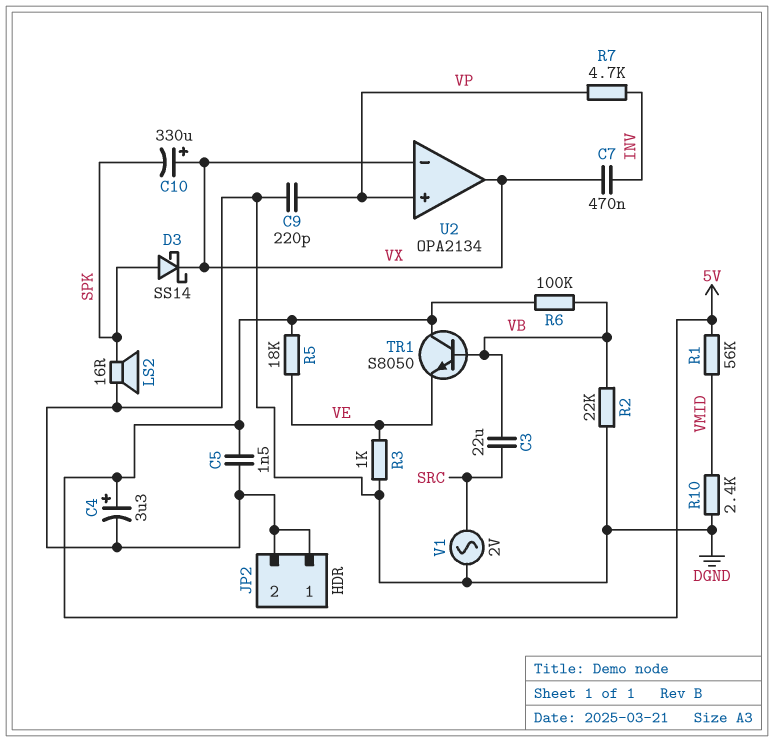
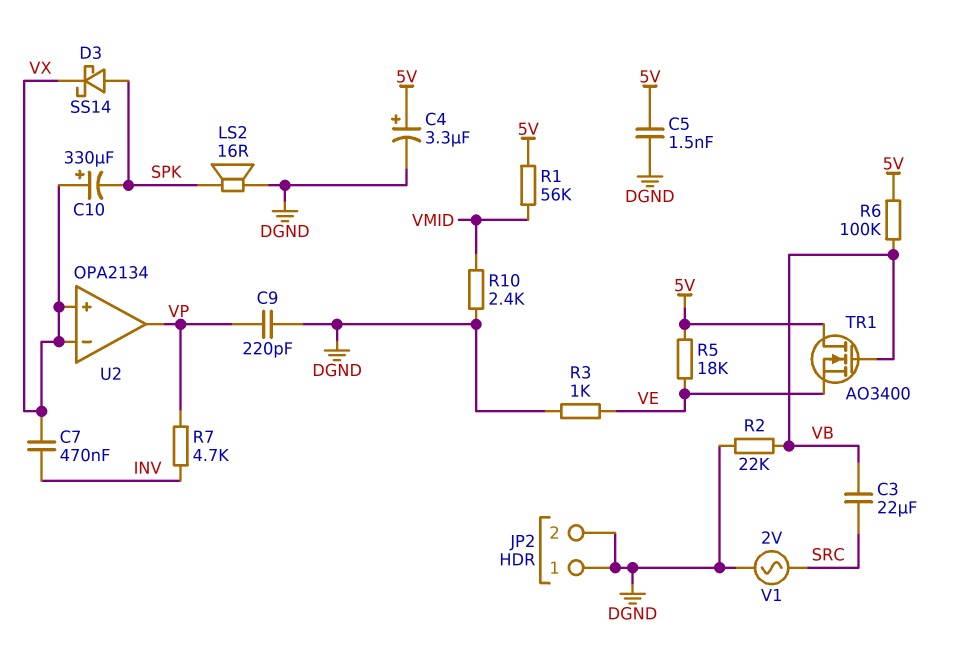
TR1: NPN S8050 (B VB, C 5V, E VE) -> NMOS AO3400 (G VB, D 5V, S VE)
U2 pin in+: VP -> VX
U2 pin out: VX -> VP

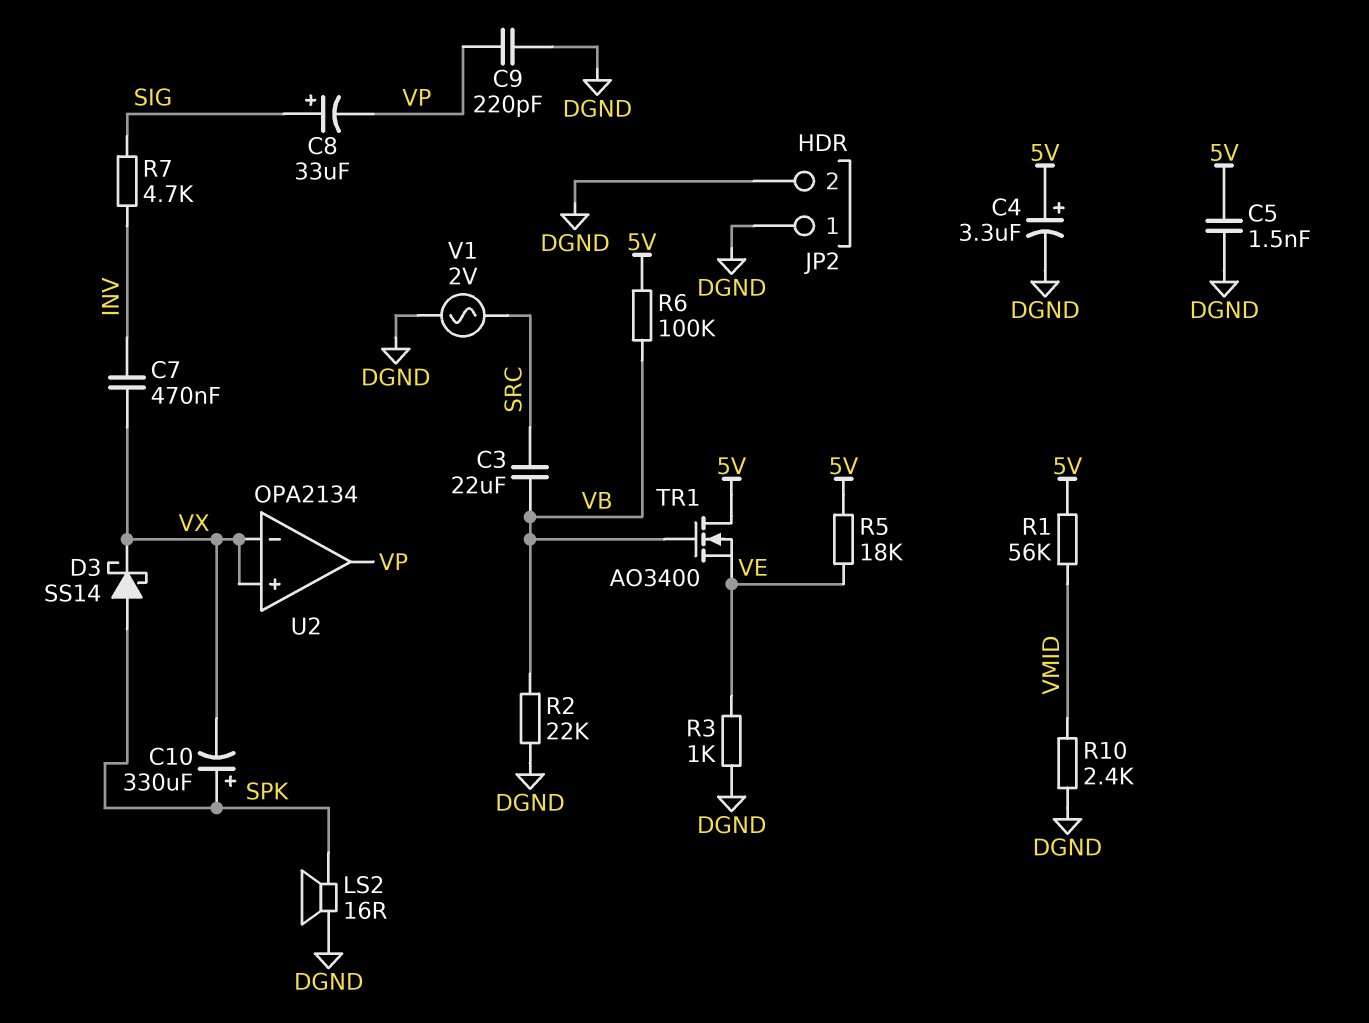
C8: none -> 33uF (plus SIG, minus VP)
C10: 330uF (plus VX, minus SPK) -> 330uF (plus SPK, minus VX)
R7: 4.7k (INV, VP) -> 4.7k (INV, SIG)

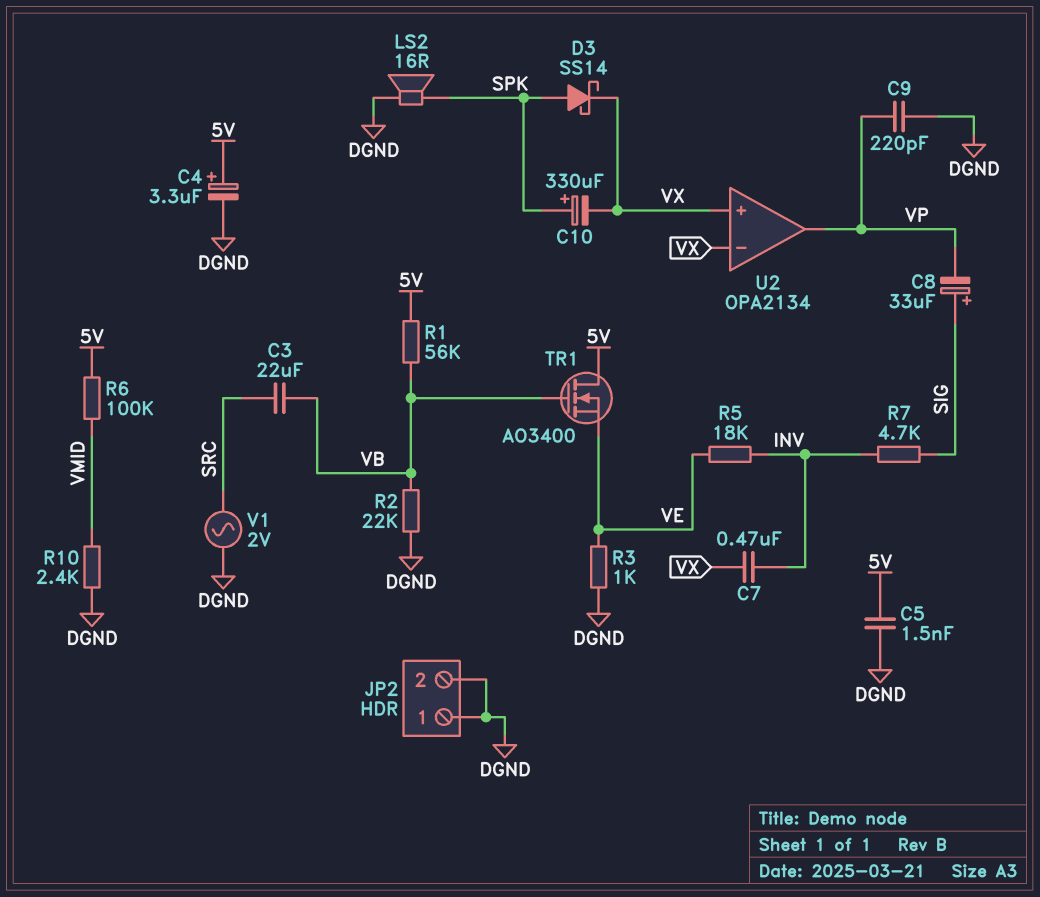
R1: 56k (5V, VMID) -> 56k (5V, VB)
R5: 18k (5V, VE) -> 18k (INV, VE)
R6: 100k (5V, VB) -> 100k (5V, VMID)

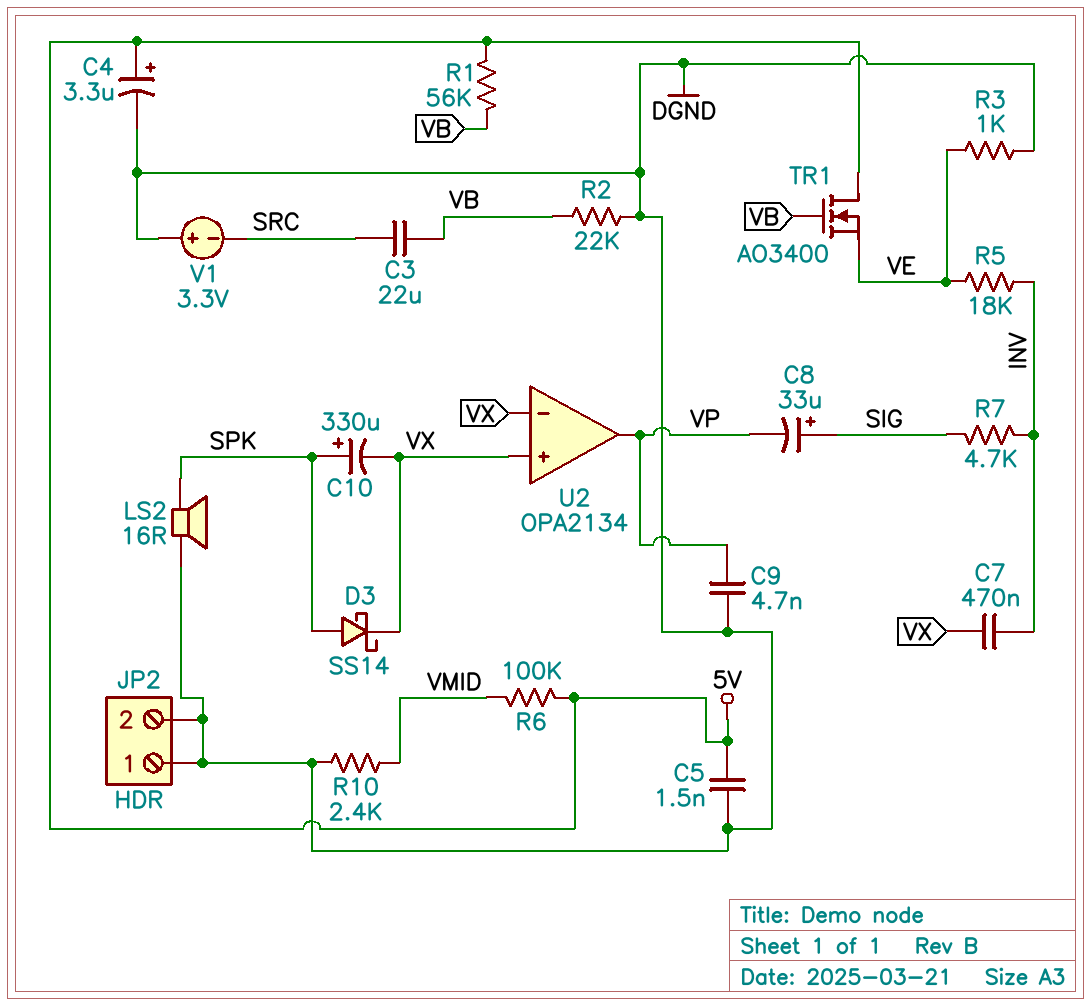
C9: 220pF (DGND, VP) -> 4.7nF (DGND, VP)
V1: AC 2V (DGND, SRC) -> 3.3V (plus DGND, minus SRC)

